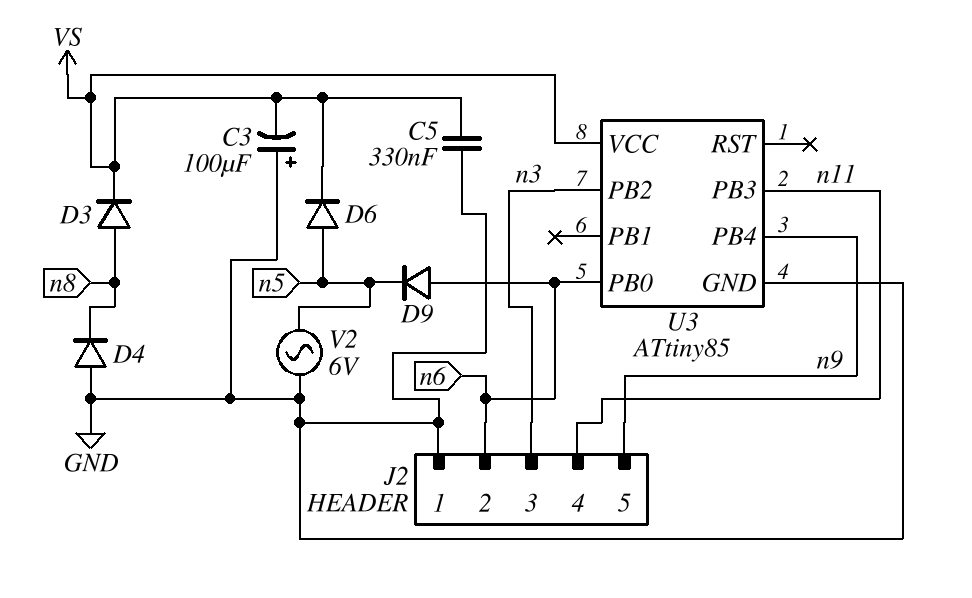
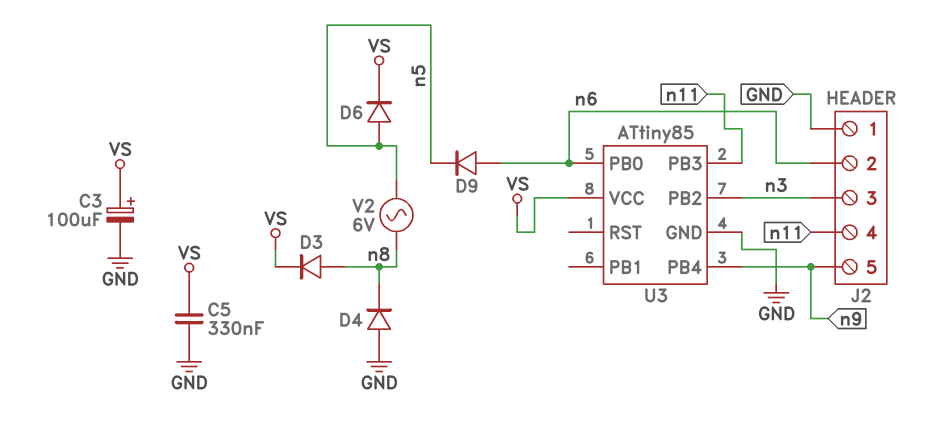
C3: 100uF (plus GND, minus VS) -> 100uF (plus VS, minus GND)
V2: AC 6V (GND, n5) -> AC 6V (n5, n8)

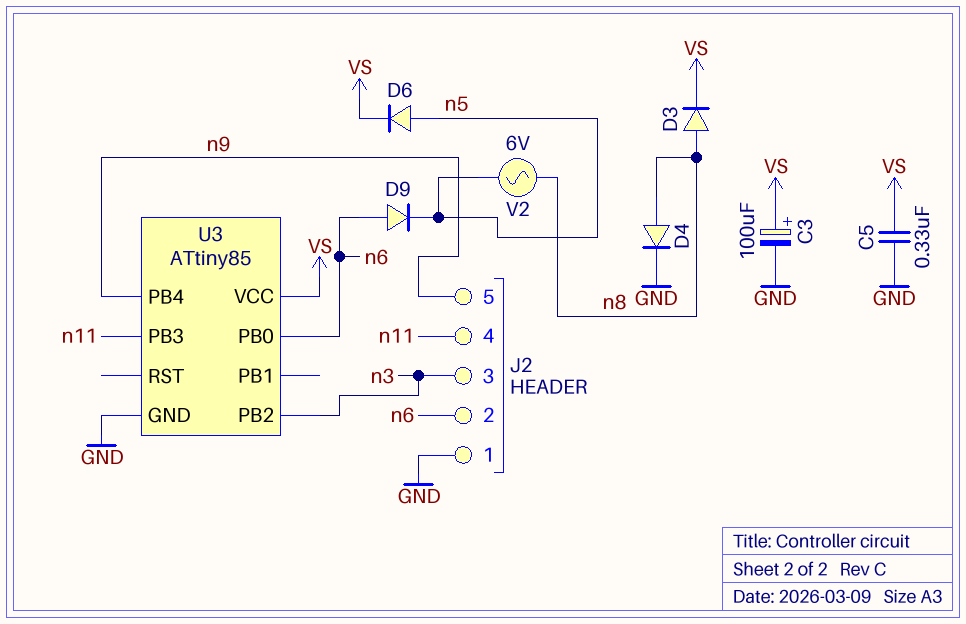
D4: diode (A GND, K n8) -> diode (A n8, K GND)

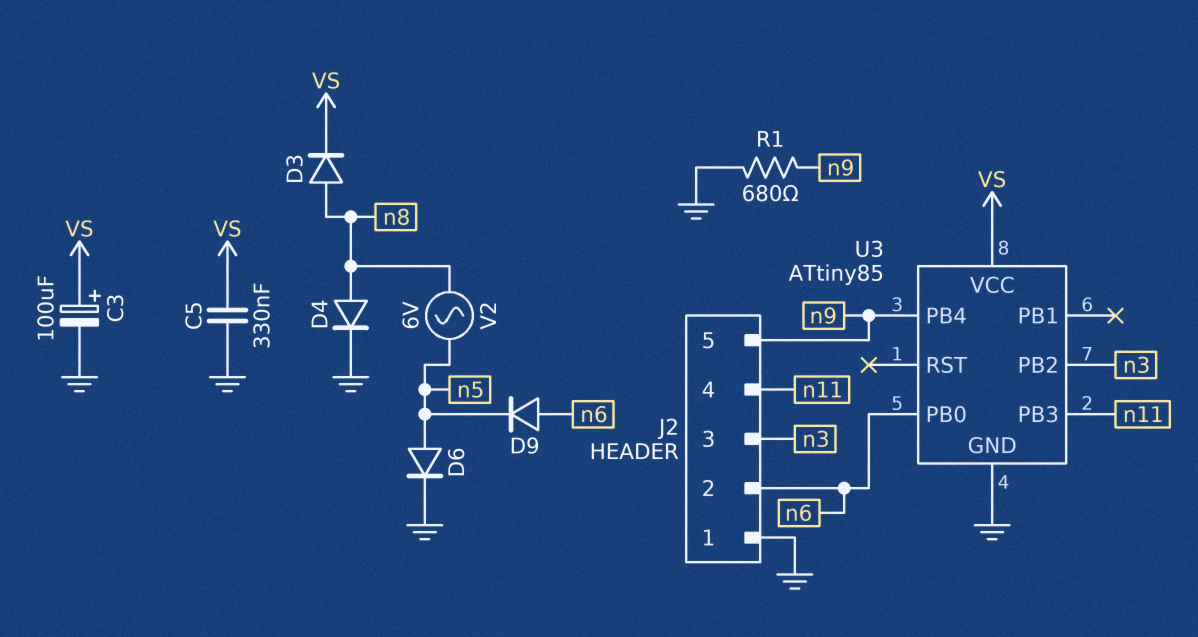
D6: diode (A n5, K VS) -> diode (A n5, K GND)
R1: none -> 680 (GND, n9)

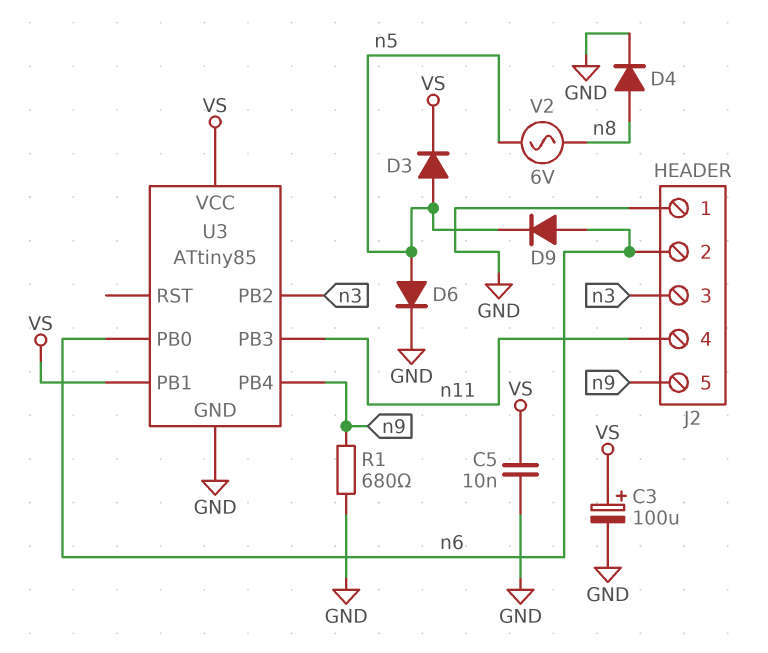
C5: 330nF (GND, VS) -> 10nF (GND, VS)
D3: diode (A n8, K VS) -> diode (A n5, K VS)
U3 pin PB1: none -> VS

